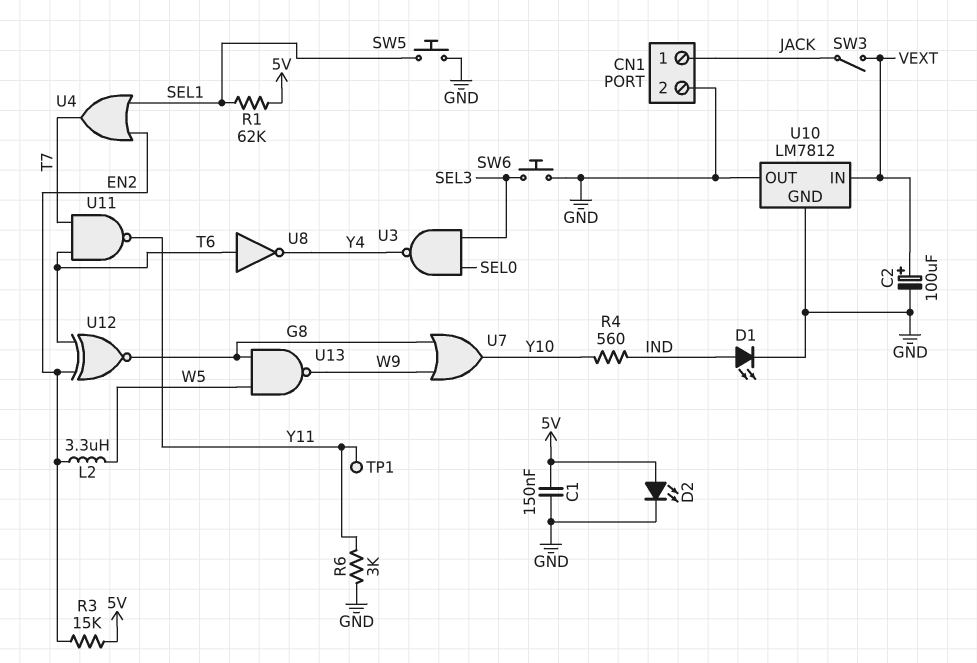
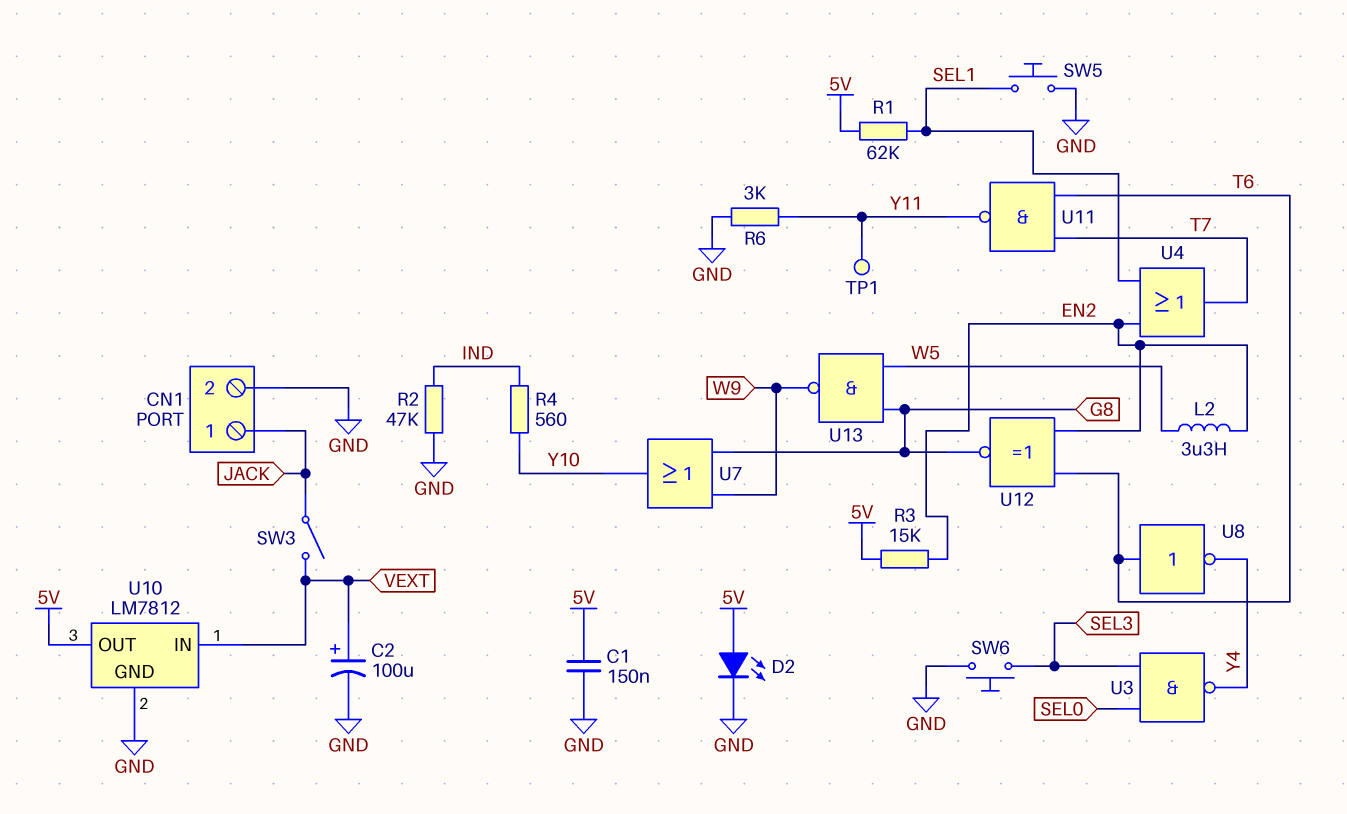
D1: LED (A IND, K GND) -> none
R2: none -> 47k (GND, IND)
U10 pin OUT: GND -> 5V

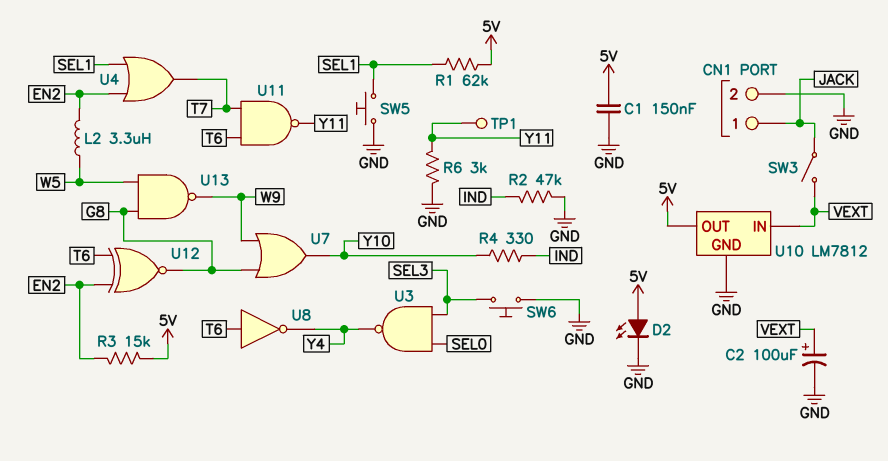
R4: 560 (IND, Y10) -> 330 (IND, Y10)

